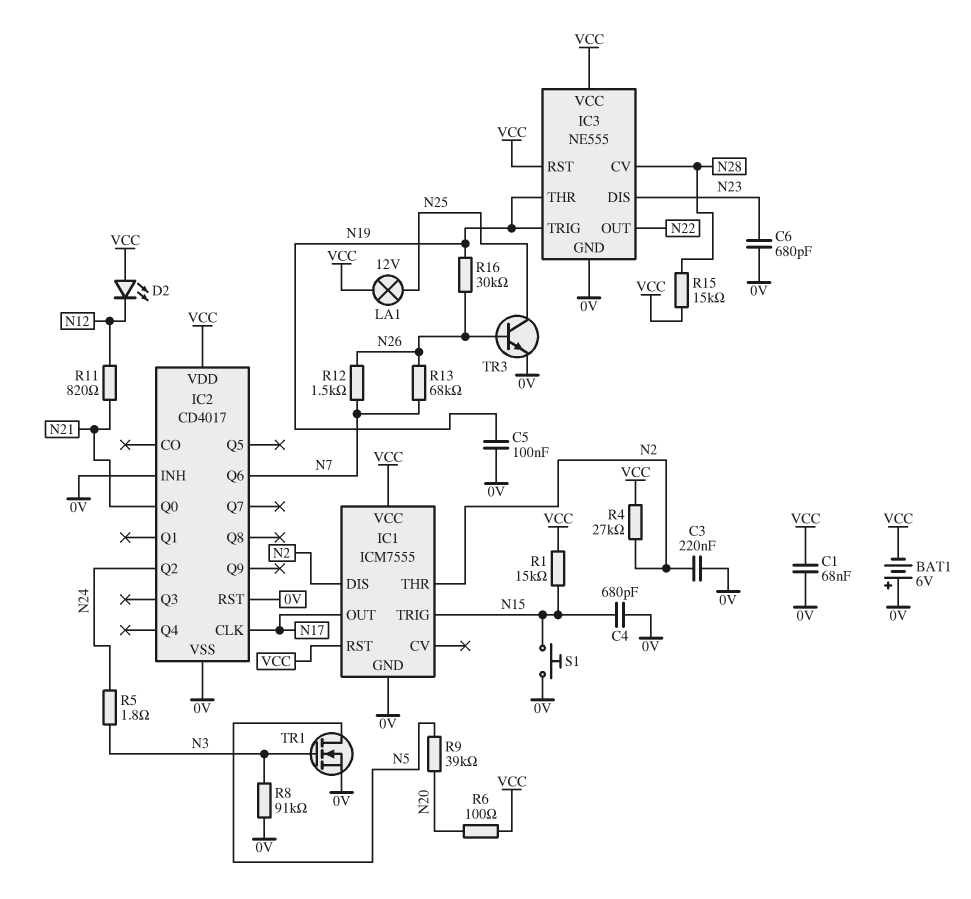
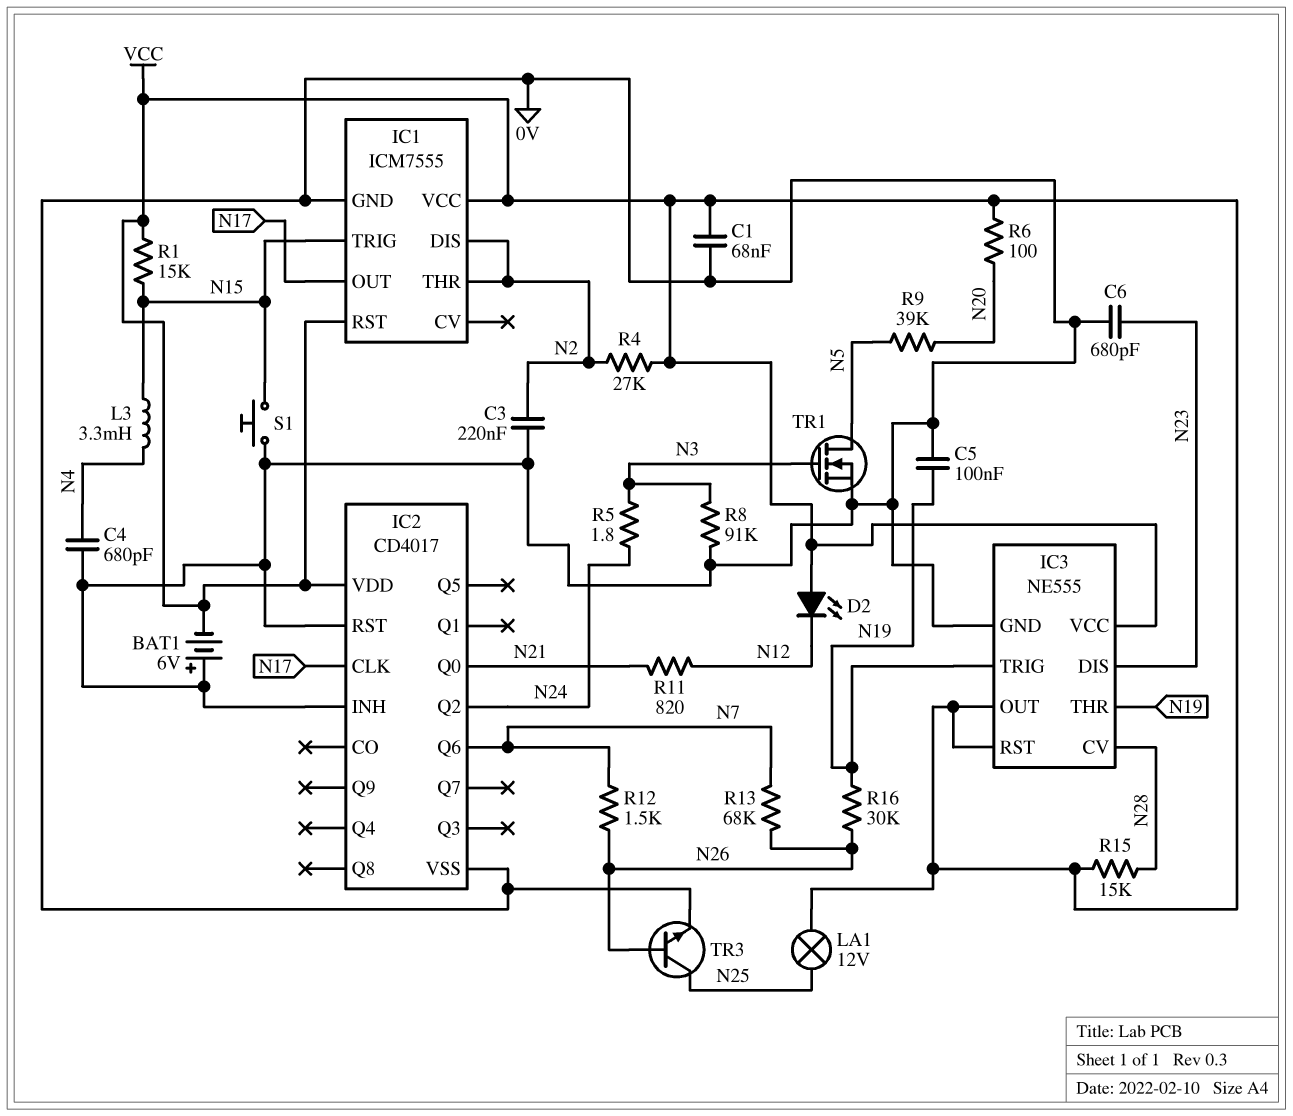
C4: 680pF (0V, N15) -> 680pF (0V, N4)
IC3 pin OUT: N22 -> VCC
L3: none -> 3.3mH (N4, N15)

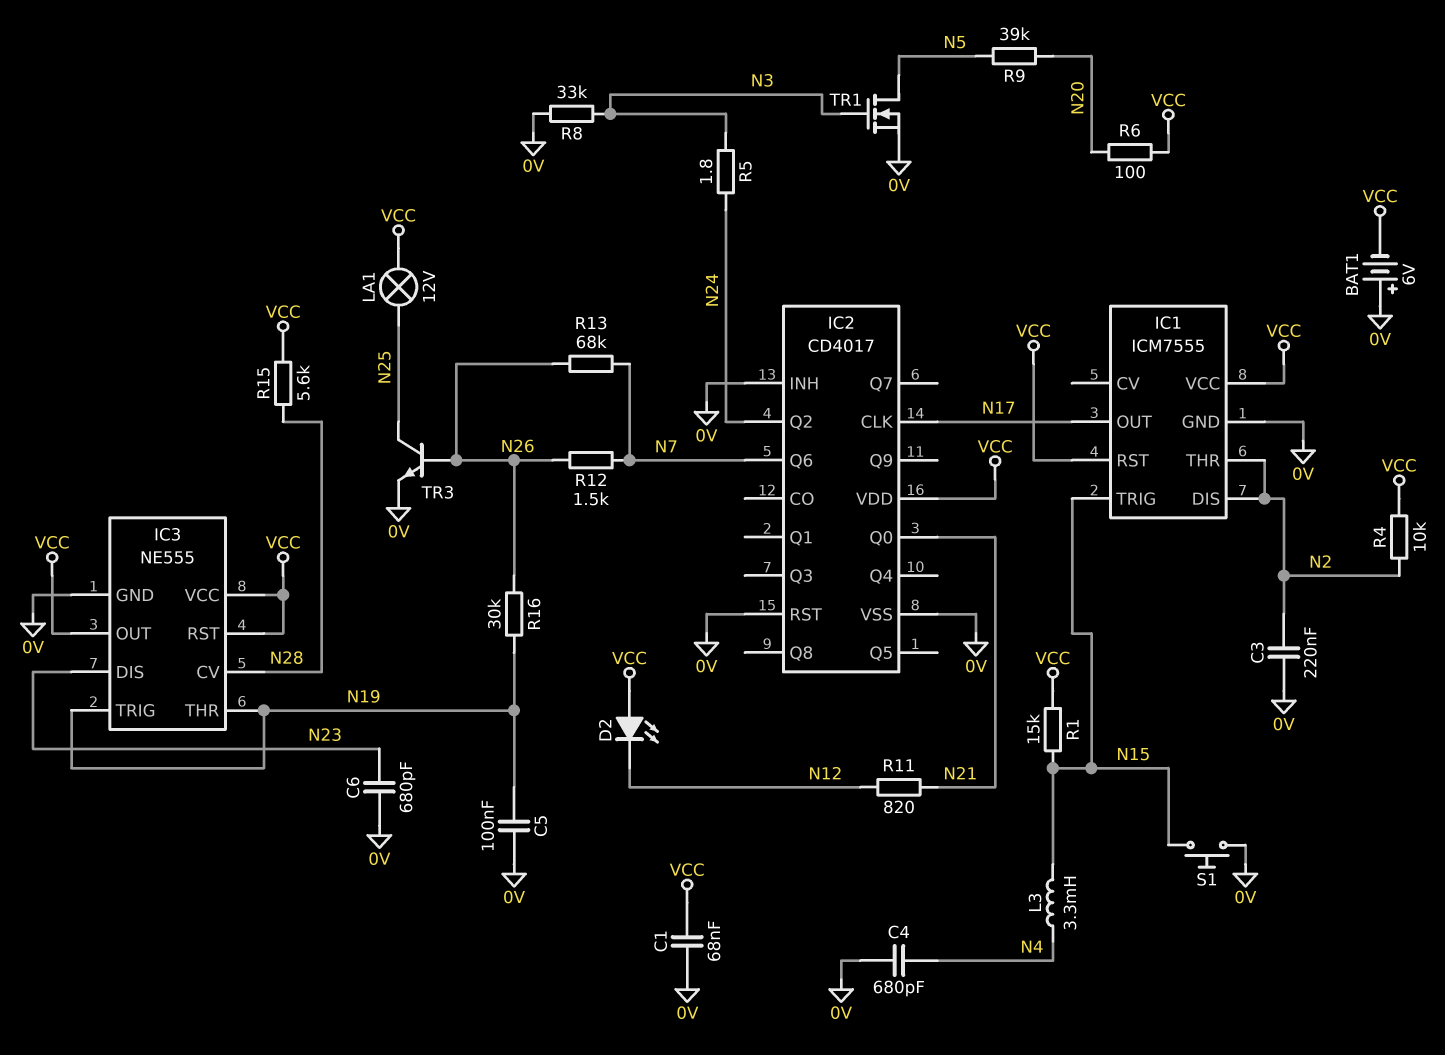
R4: 27k (N2, VCC) -> 10k (N2, VCC)
R8: 91k (0V, N3) -> 33k (0V, N3)
R15: 15k (N28, VCC) -> 5.6k (N28, VCC)

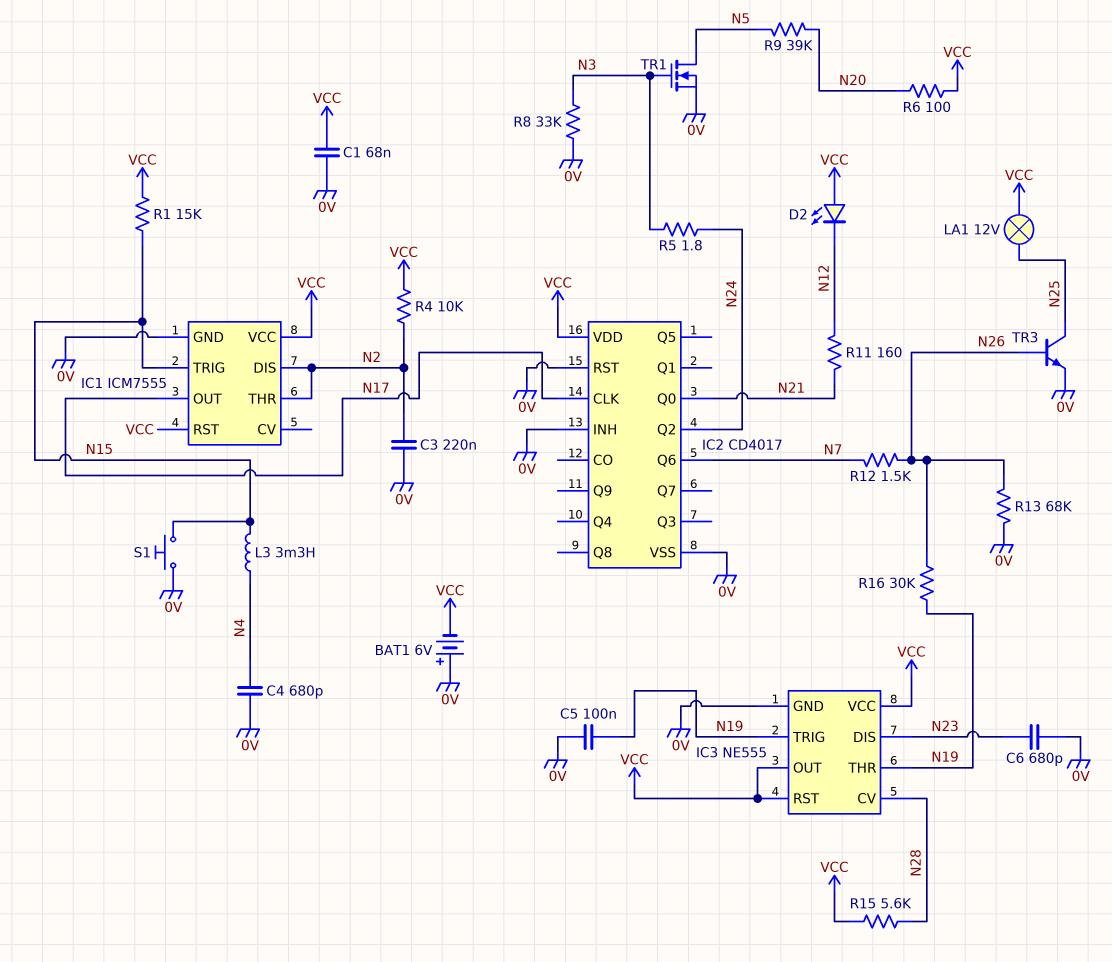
R11: 820 (N12, N21) -> 160 (N12, N21)
R13: 68k (N7, N26) -> 68k (0V, N26)

